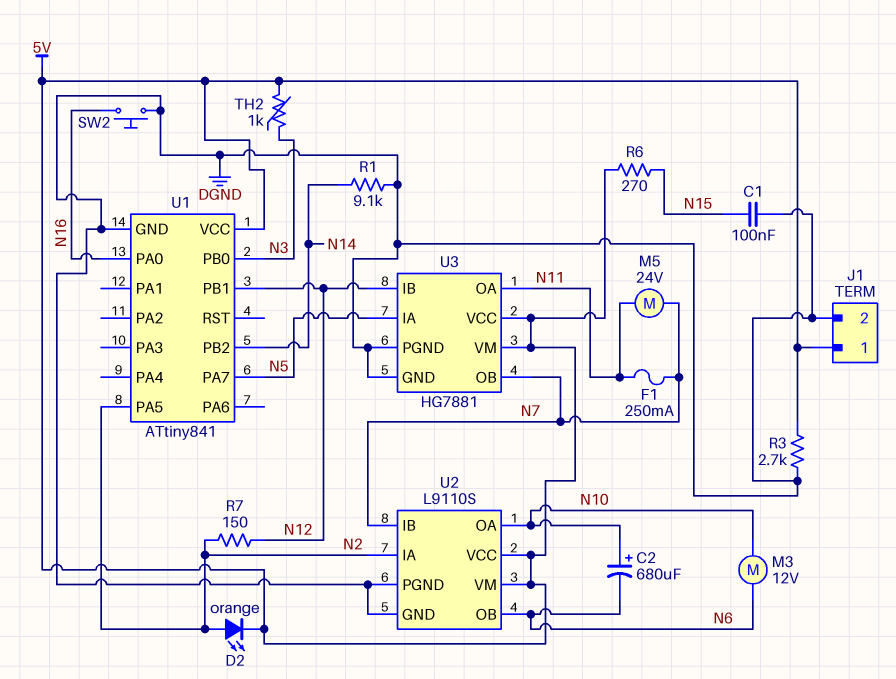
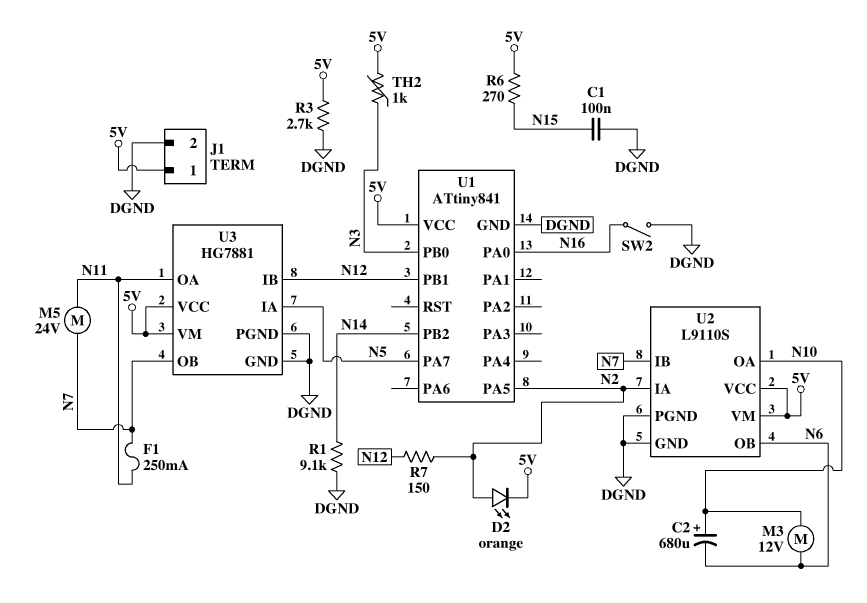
SW2: button (DGND, N16) -> switch (DGND, N16)

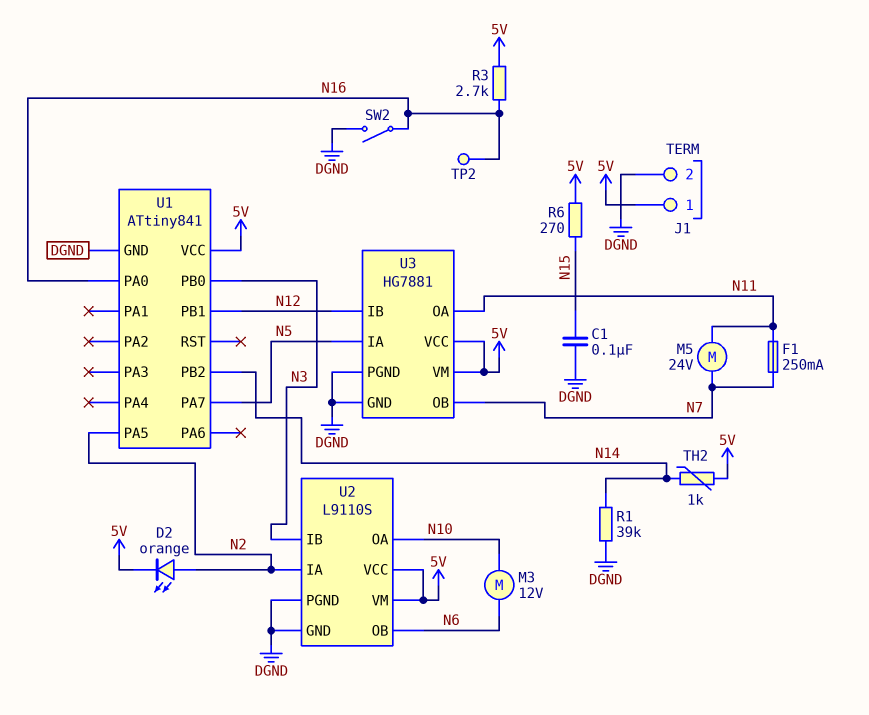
C2: 680uF (plus N10, minus N6) -> none
R1: 9.1k (DGND, N14) -> 39k (DGND, N14)
R3: 2.7k (5V, DGND) -> 2.7k (5V, N16)
R7: 150 (N2, N12) -> none
TH2: 1k (5V, N3) -> 1k (5V, N14)
TP2: none -> test point (N16)
U2 pin IB: N7 -> N3

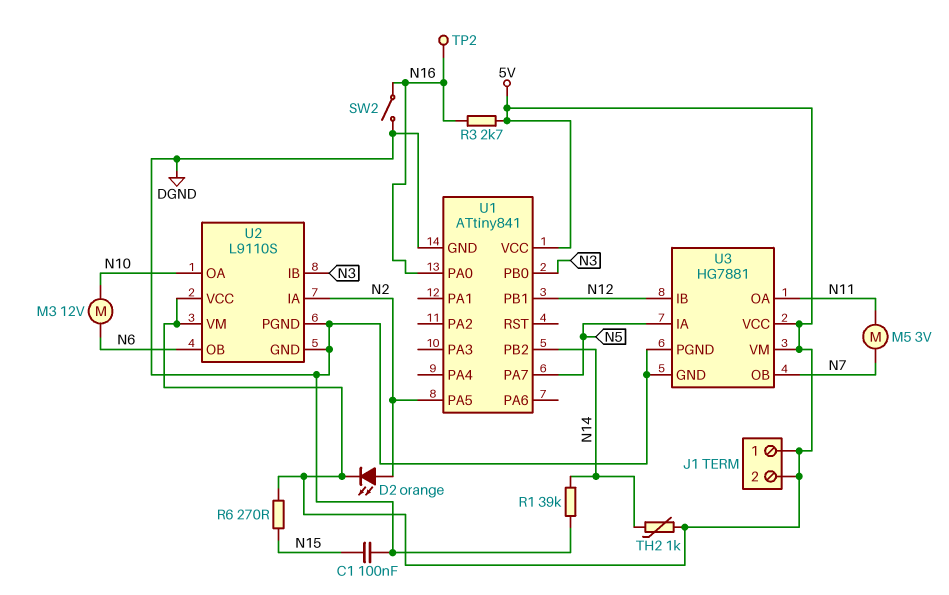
F1: 250mA (N7, N11) -> none
J1 pin 2: DGND -> 5V
M5: motor 24V (N7, N11) -> motor 3V (N7, N11)

